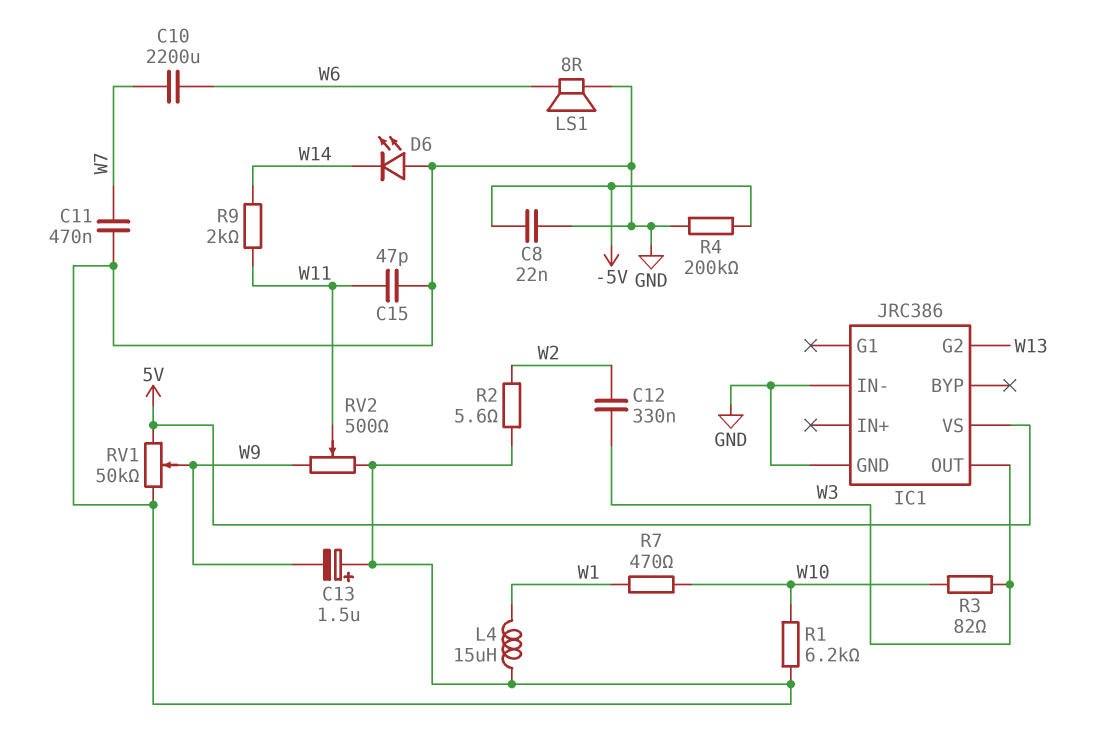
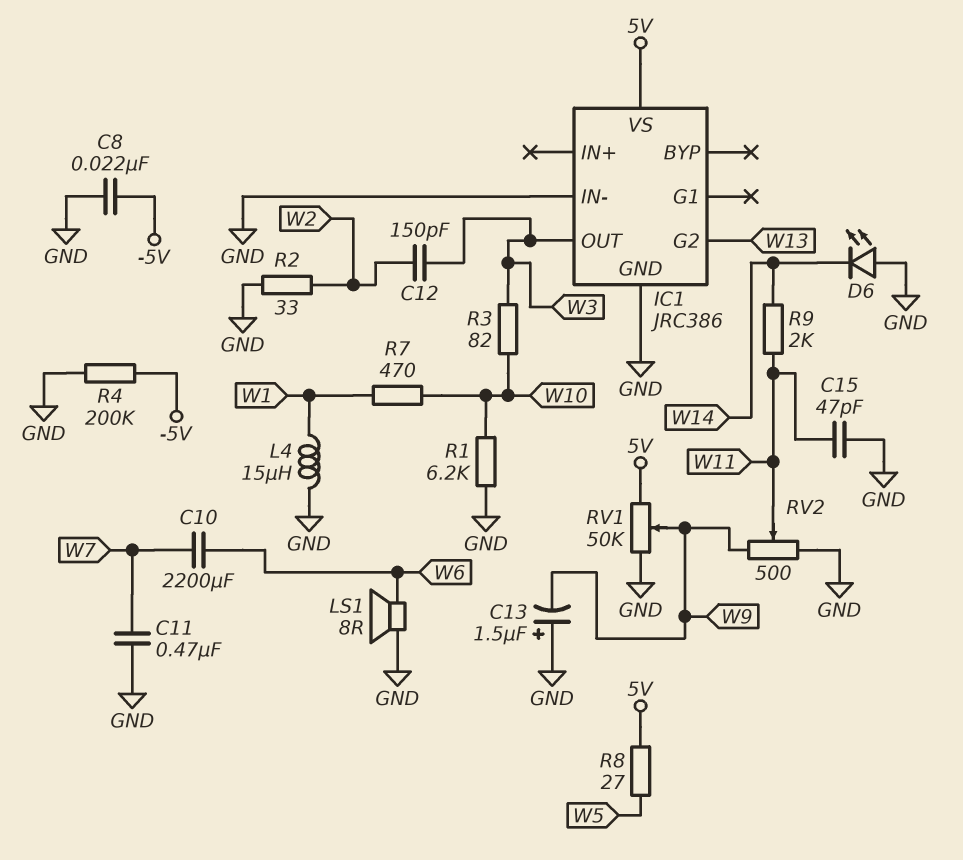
C12: 330nF (W2, W3) -> 150pF (W2, W3)
R2: 5.6 (GND, W2) -> 33 (GND, W2)
R8: none -> 27 (5V, W5)

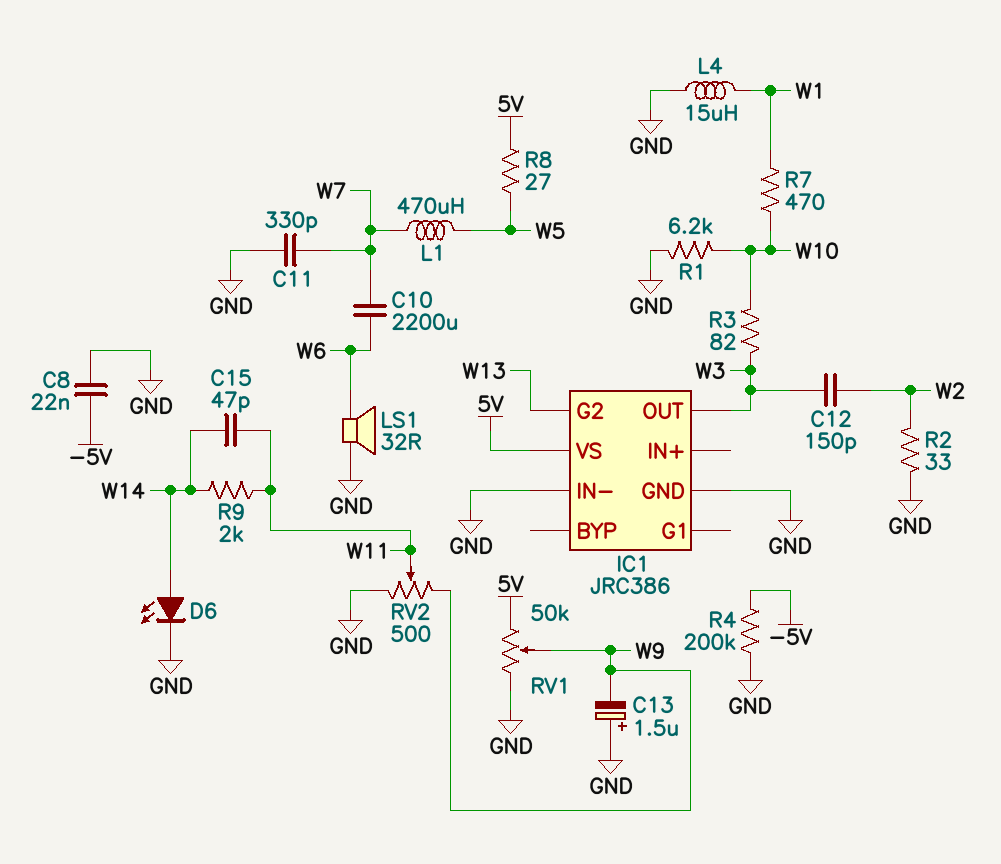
C11: 470nF (GND, W7) -> 330pF (GND, W7)
C15: 47pF (GND, W11) -> 47pF (W11, W14)
D6: LED (A GND, K W14) -> LED (A W14, K GND)
L1: none -> 470uH (W5, W7)
LS1: speaker 8R (GND, W6) -> speaker 32R (GND, W6)

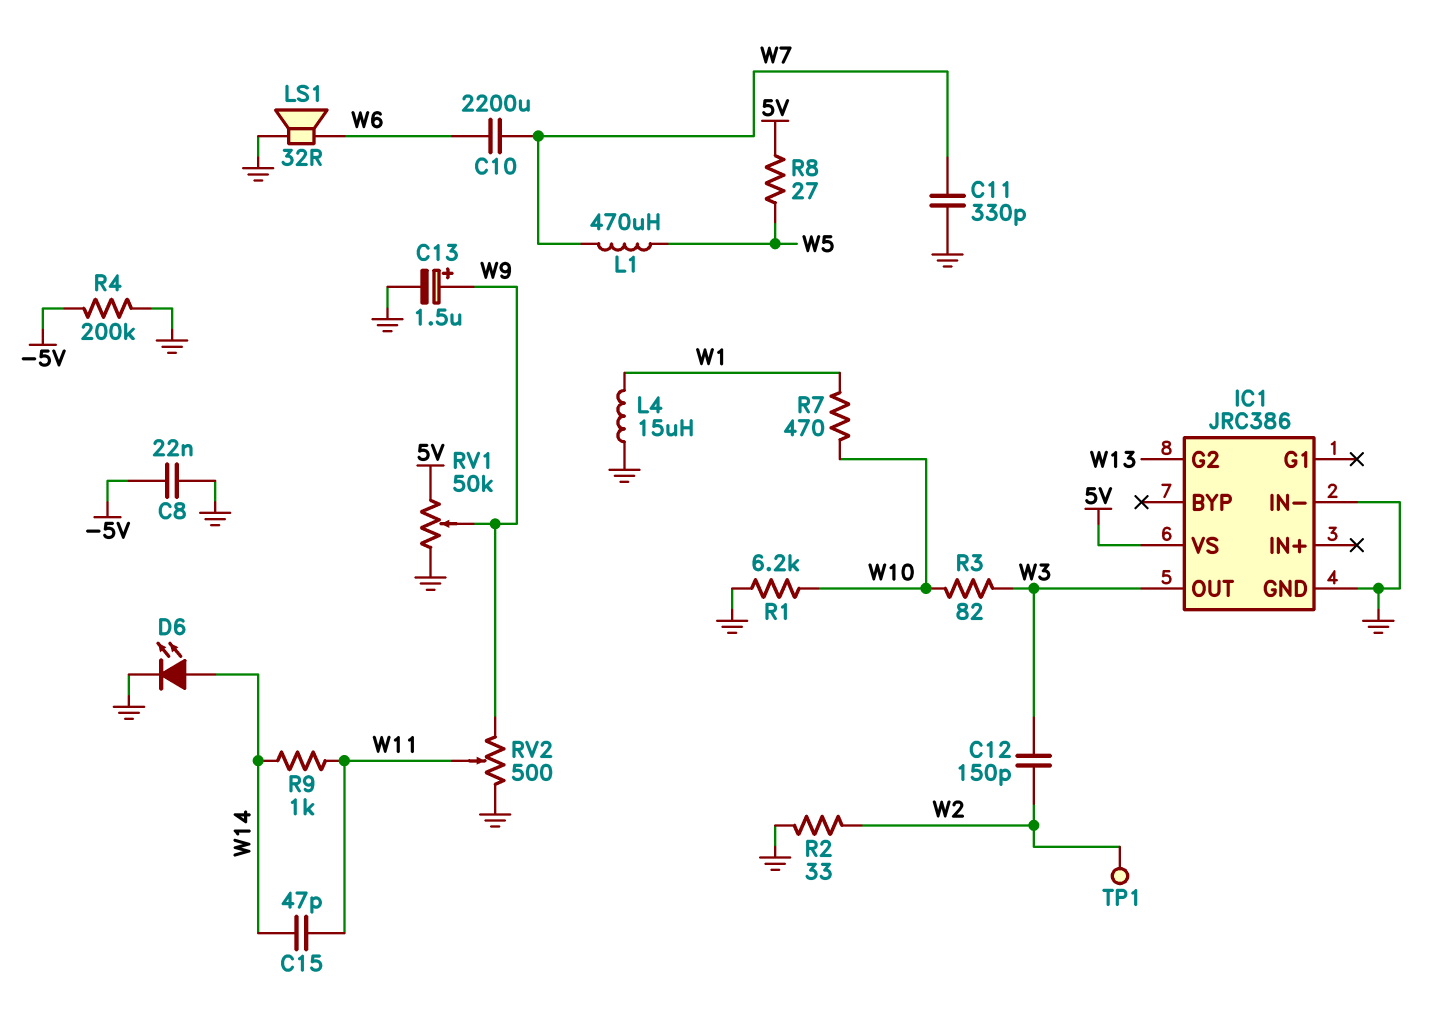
C13: 1.5uF (plus GND, minus W9) -> 1.5uF (plus W9, minus GND)
R9: 2k (W11, W14) -> 1k (W11, W14)
TP1: none -> test point (W2)

